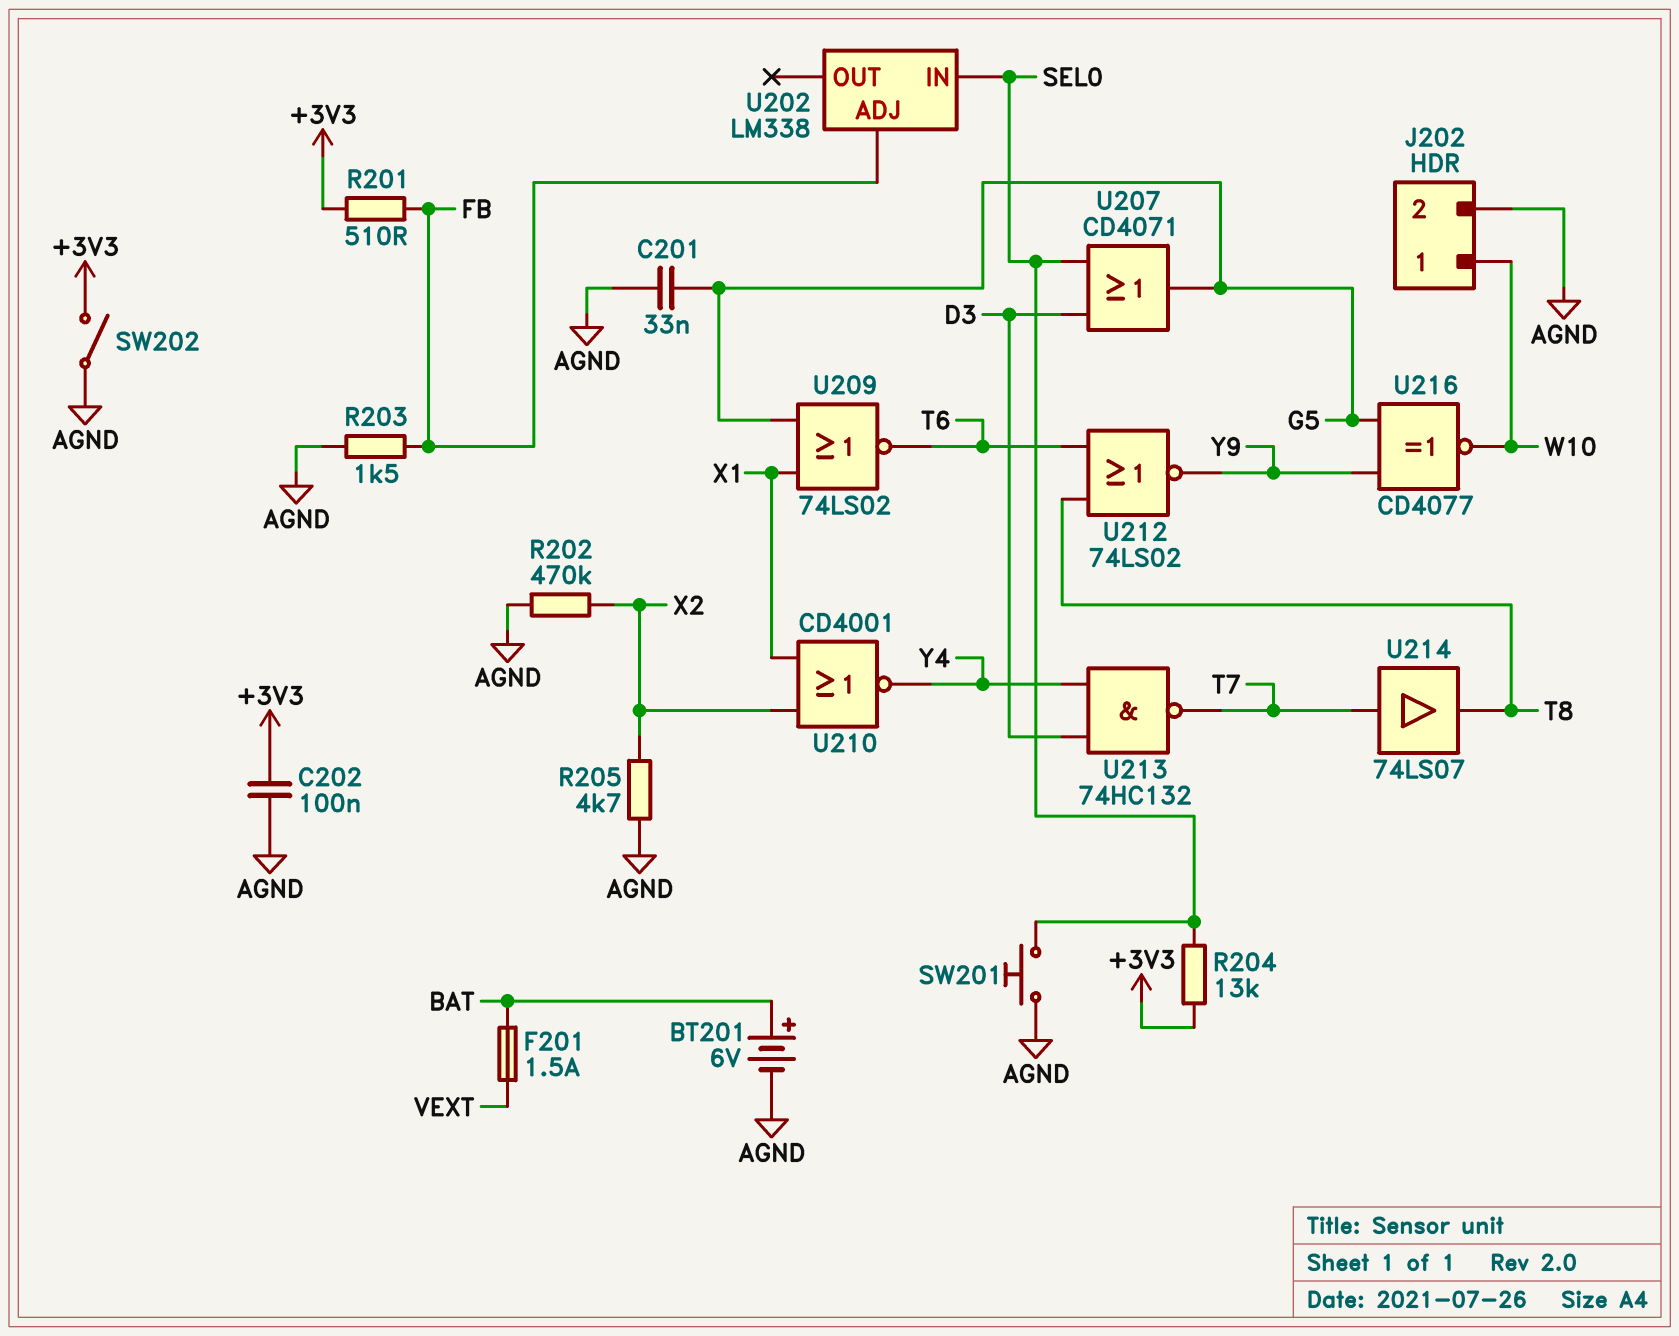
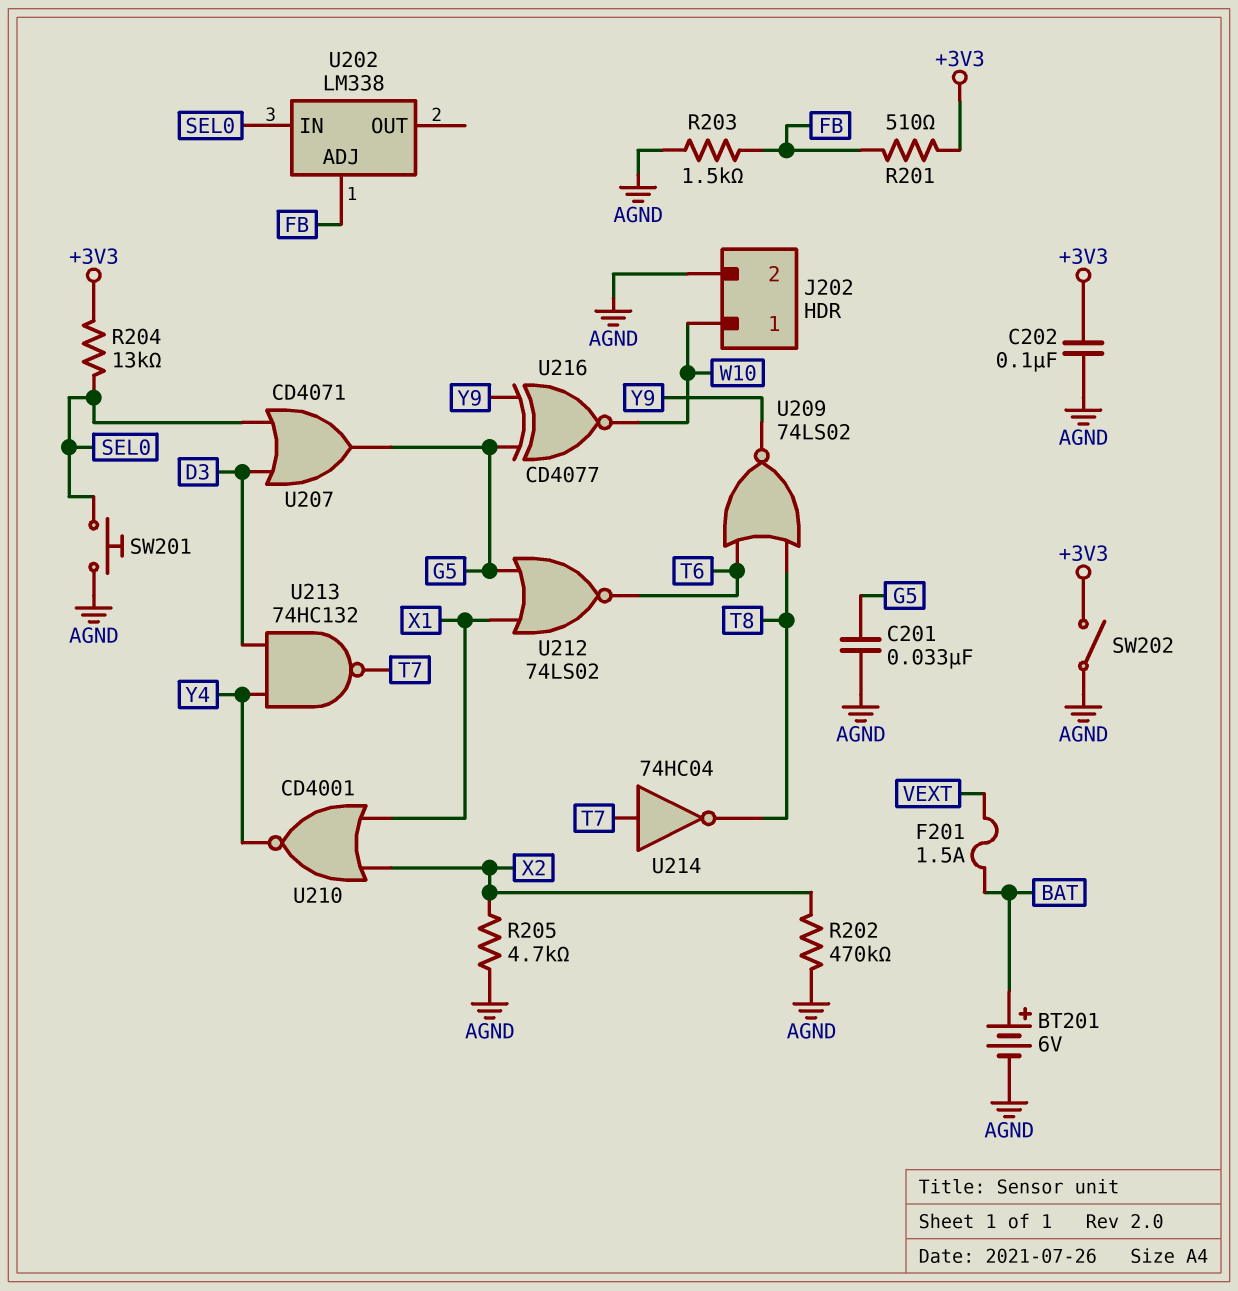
U209: NOR 74LS02 (in G5, in X1, out T6) -> NOR 74LS02 (in T6, in T8, out Y9)
U212: NOR 74LS02 (in T6, in T8, out Y9) -> NOR 74LS02 (in G5, in X1, out T6)
U214: buffer 74LS07 (in T7, out T8) -> NOT 74HC04 (in T7, out T8)

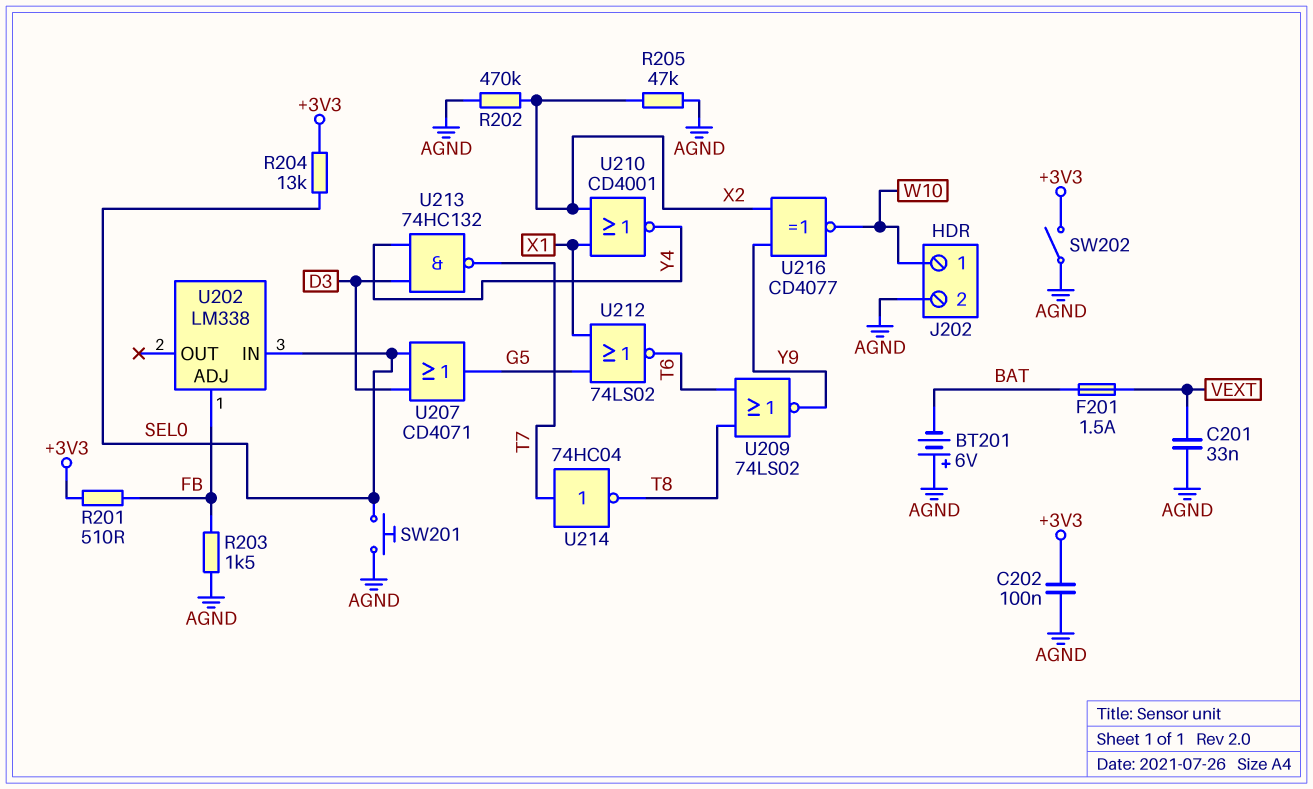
BT201: 6V (plus BAT, minus AGND) -> 6V (plus AGND, minus BAT)
C201: 33nF (AGND, G5) -> 33nF (AGND, VEXT)
R205: 4.7k (AGND, X2) -> 47k (AGND, X2)
U216: XNOR CD4077 (in G5, in Y9, out W10) -> XNOR CD4077 (in X2, in Y9, out W10)

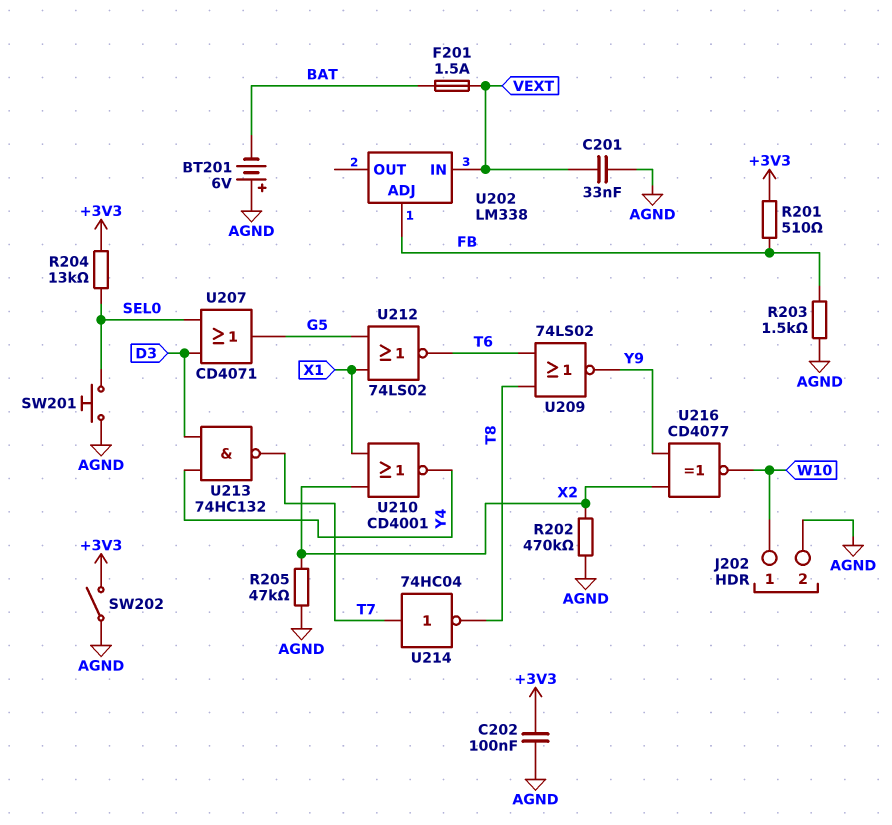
U202 pin IN: SEL0 -> VEXT

